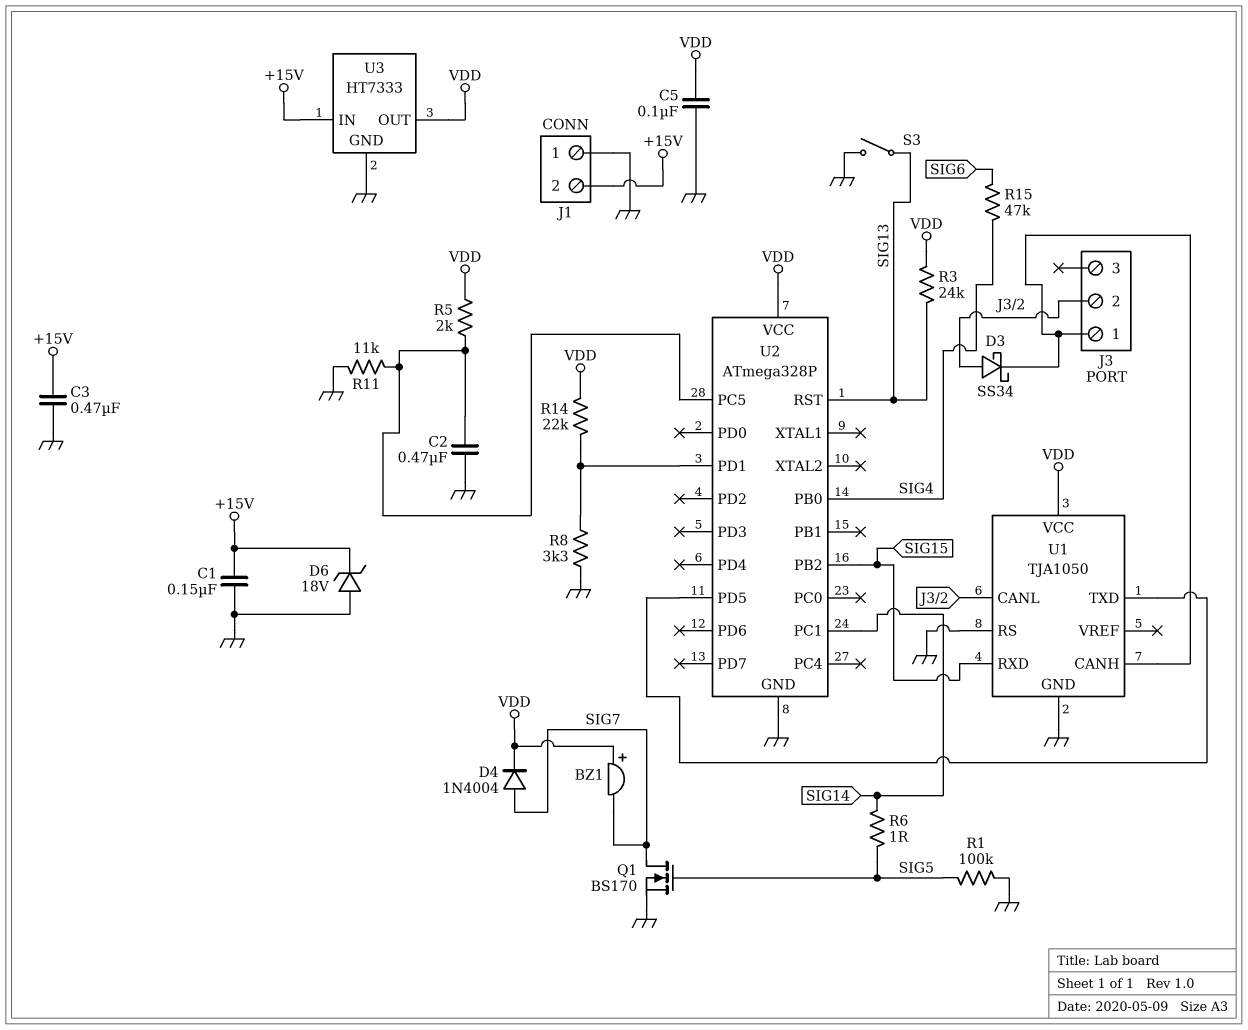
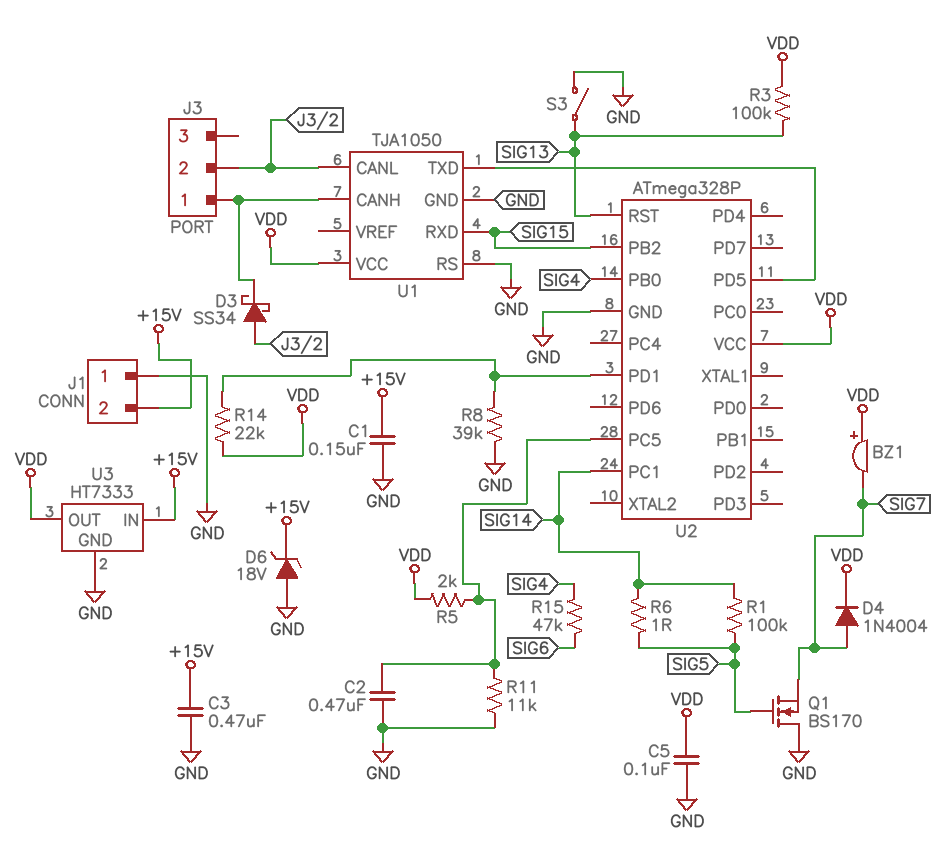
Q1: NMOS BS170 (G SIG5, D SIG7, S GND) -> NMOS BS170 (G SIG5, D GND, S SIG7)
R1: 100k (GND, SIG5) -> 100k (SIG5, SIG14)
R3: 24k (SIG13, VDD) -> 100k (SIG13, VDD)
R8: 3.3k (GND, U2/PD1) -> 39k (GND, U2/PD1)

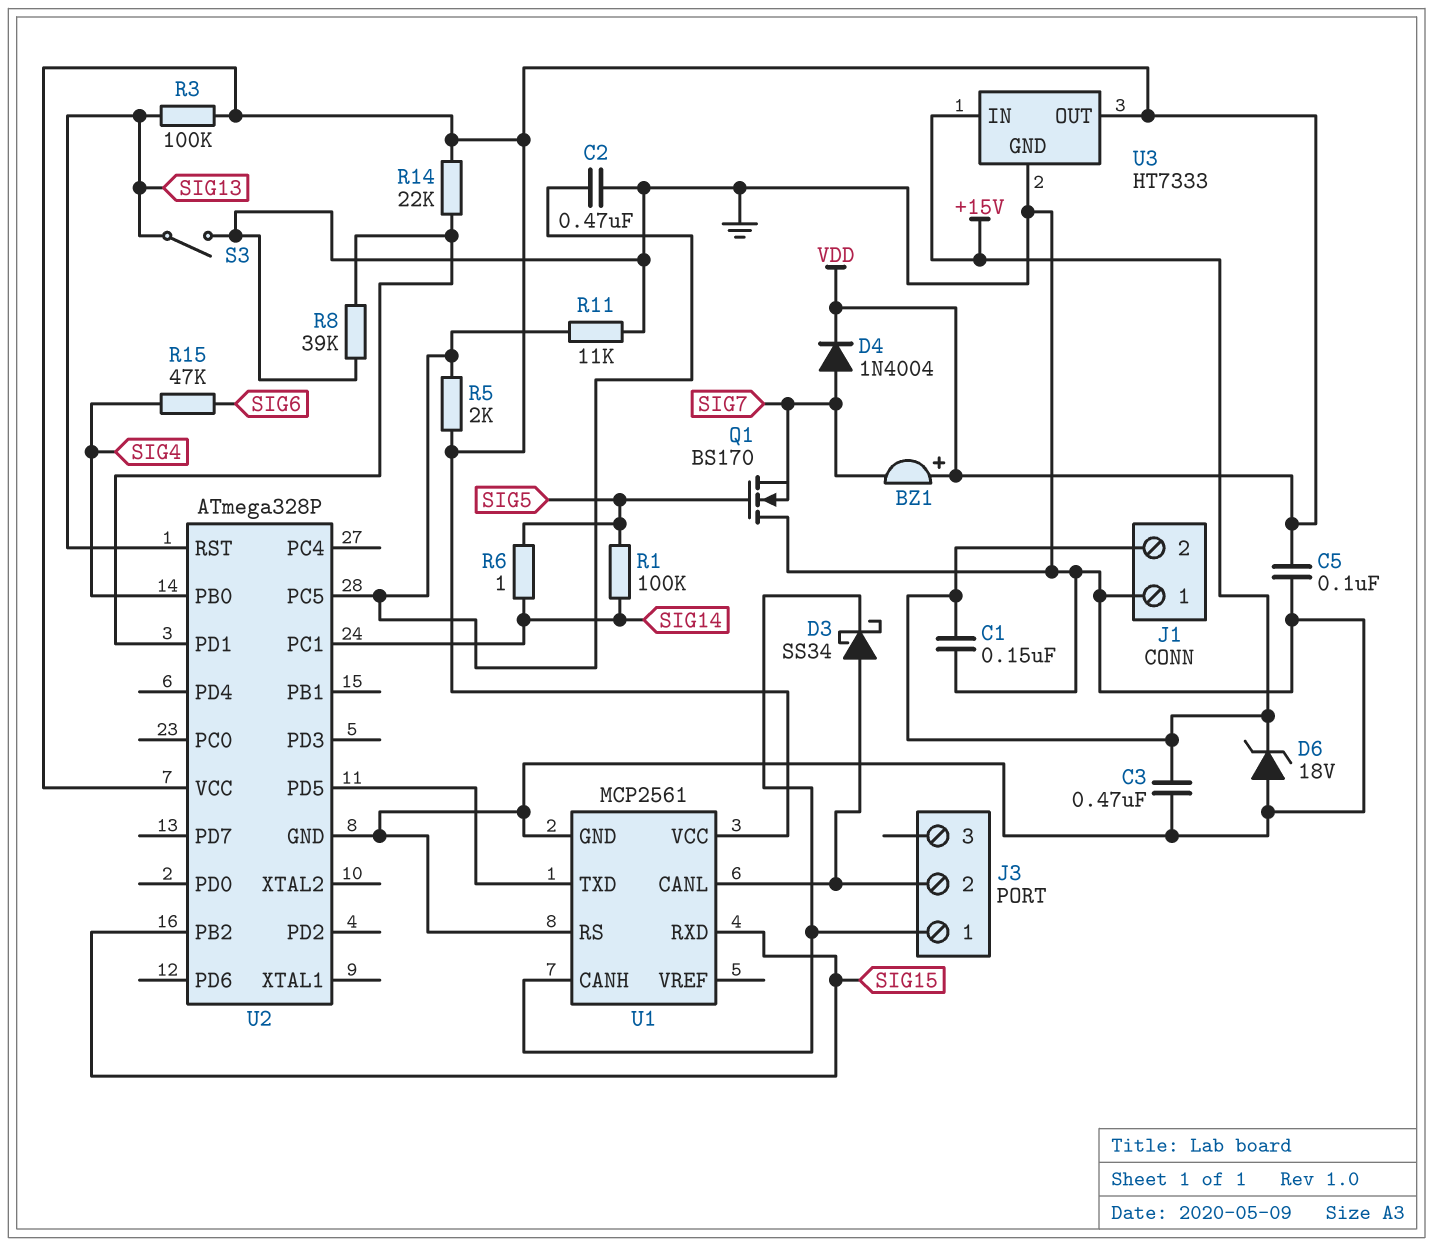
U1: TJA1050 -> MCP2561

